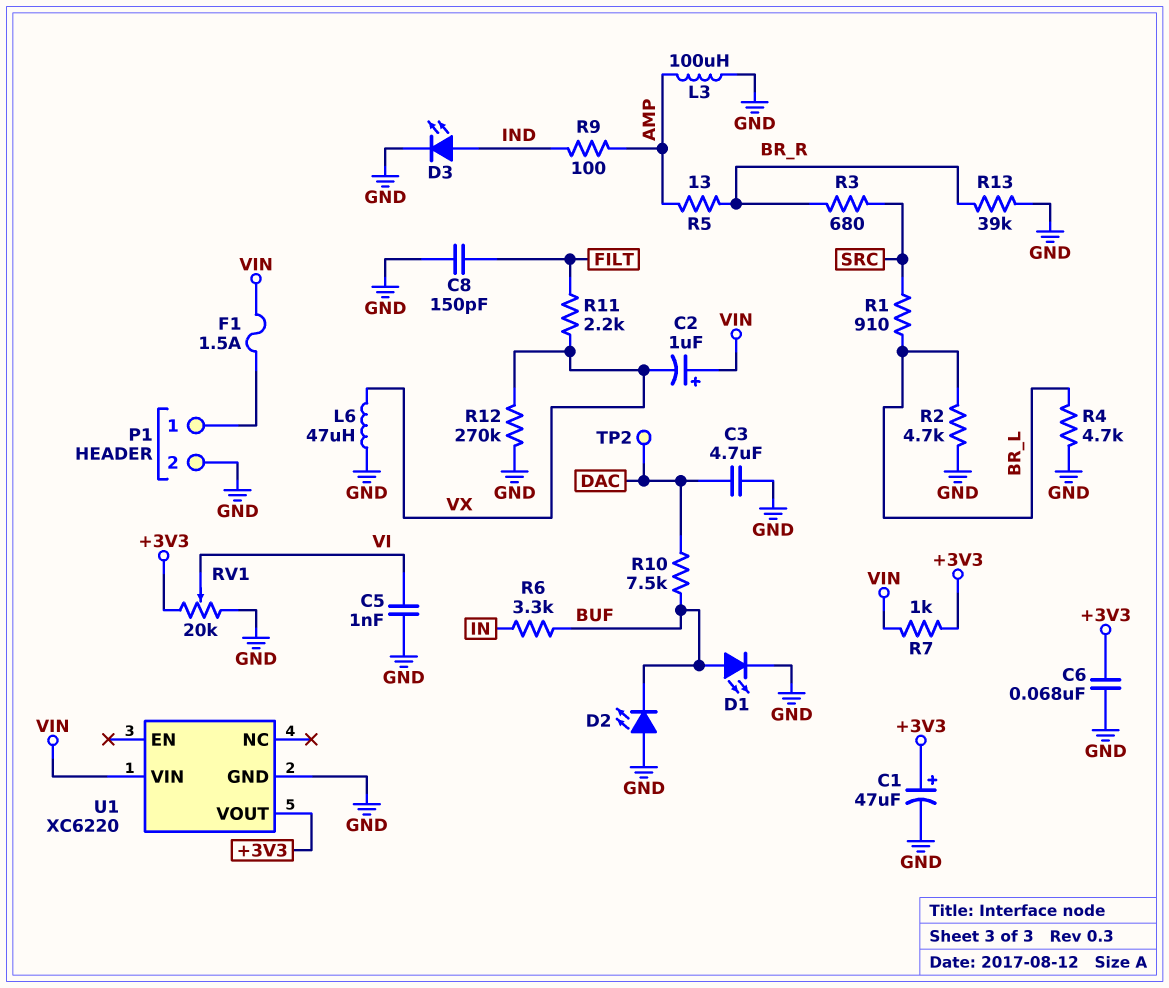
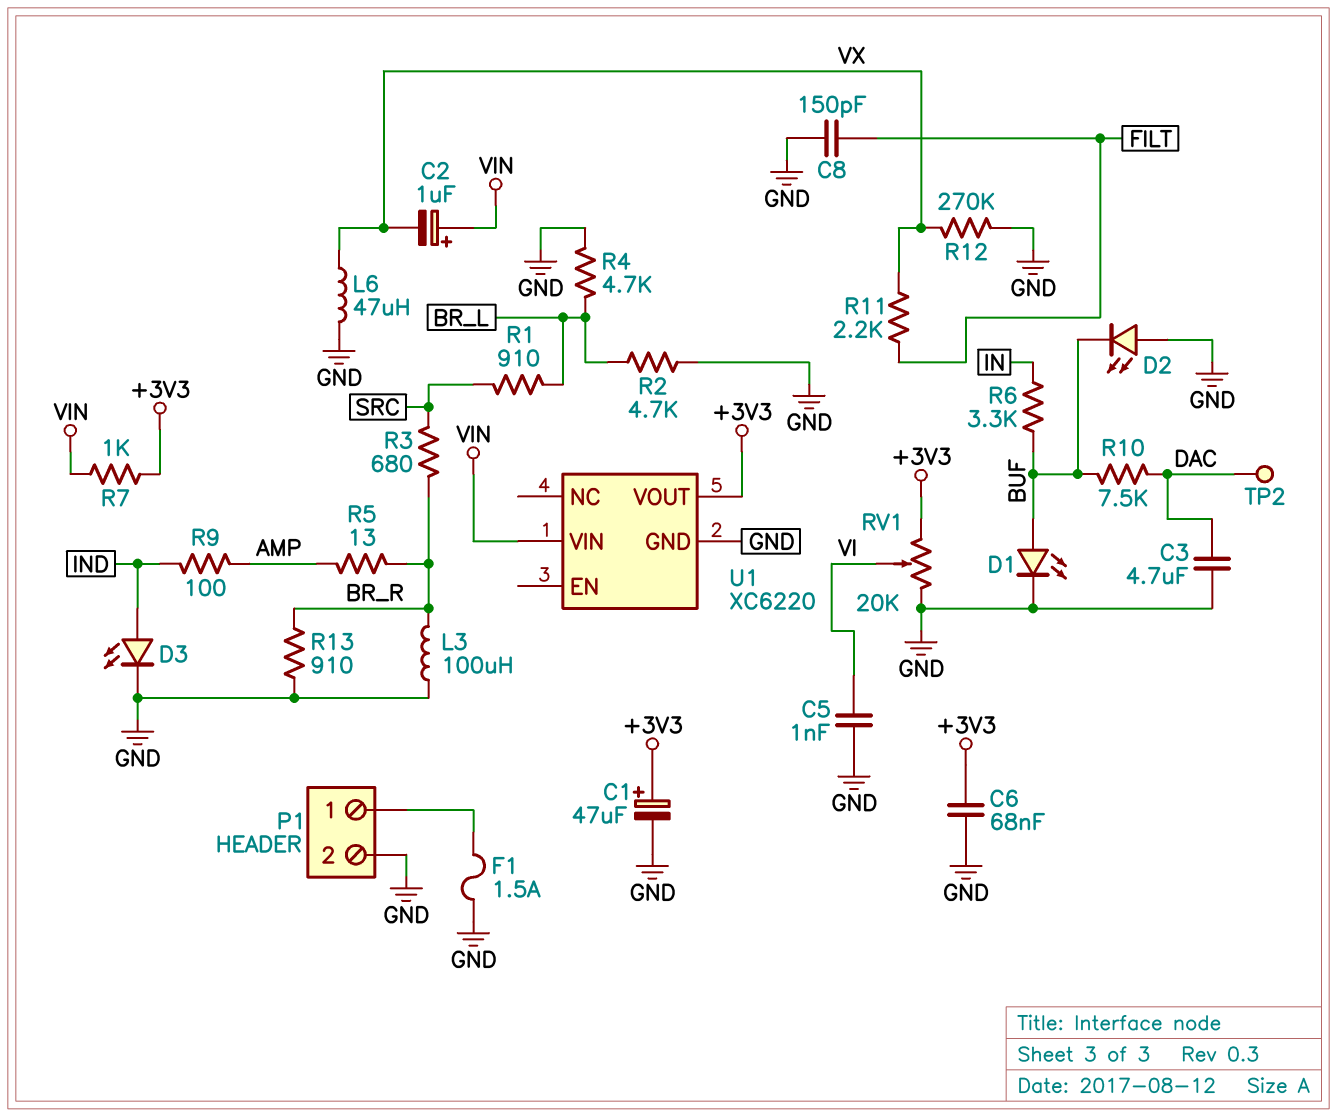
F1: 1.5A (P1/1, VIN) -> 1.5A (GND, P1/1)
L3: 100uH (AMP, GND) -> 100uH (BR_R, GND)
R13: 39k (BR_R, GND) -> 910 (BR_R, GND)

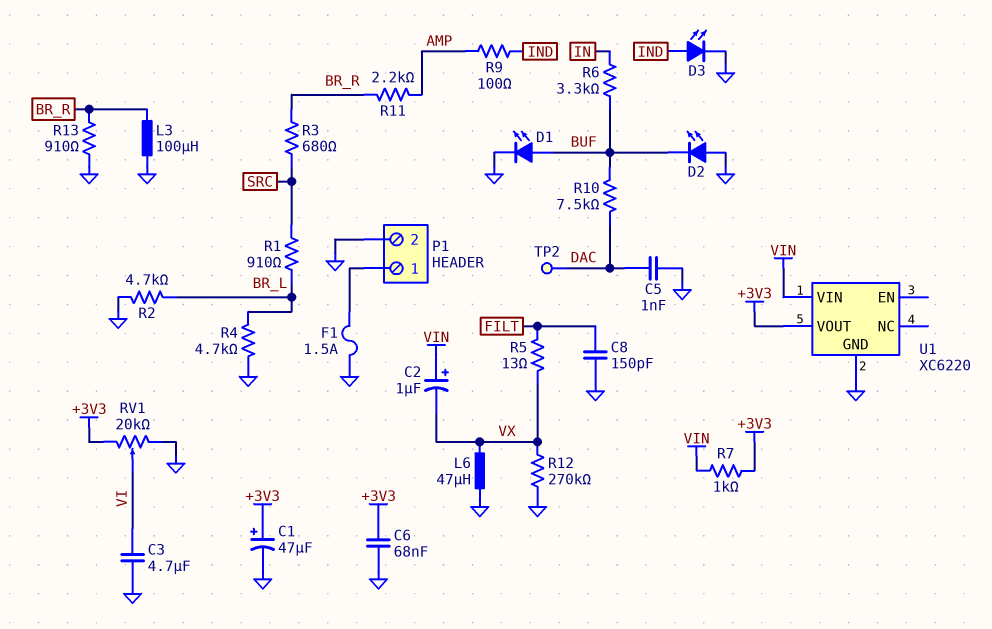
C3: 4.7uF (DAC, GND) -> 4.7uF (GND, VI)
C5: 1nF (GND, VI) -> 1nF (DAC, GND)
R5: 13 (AMP, BR_R) -> 13 (FILT, VX)
R11: 2.2k (FILT, VX) -> 2.2k (AMP, BR_R)

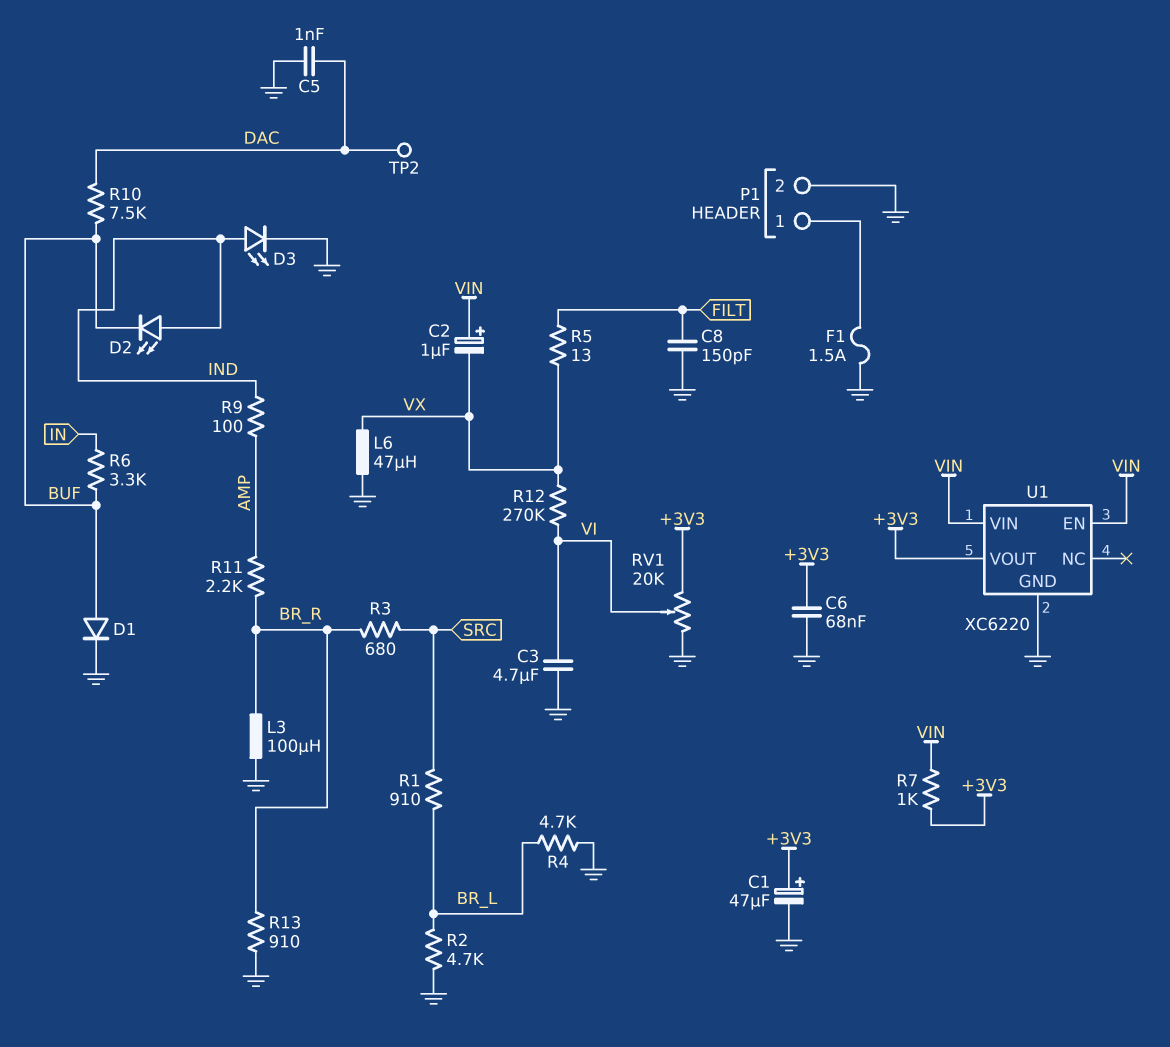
D1: LED (A BUF, K GND) -> diode (A BUF, K GND)
D2: LED (A GND, K BUF) -> LED (A IND, K BUF)
R12: 270k (GND, VX) -> 270k (VI, VX)
U1 pin EN: none -> VIN

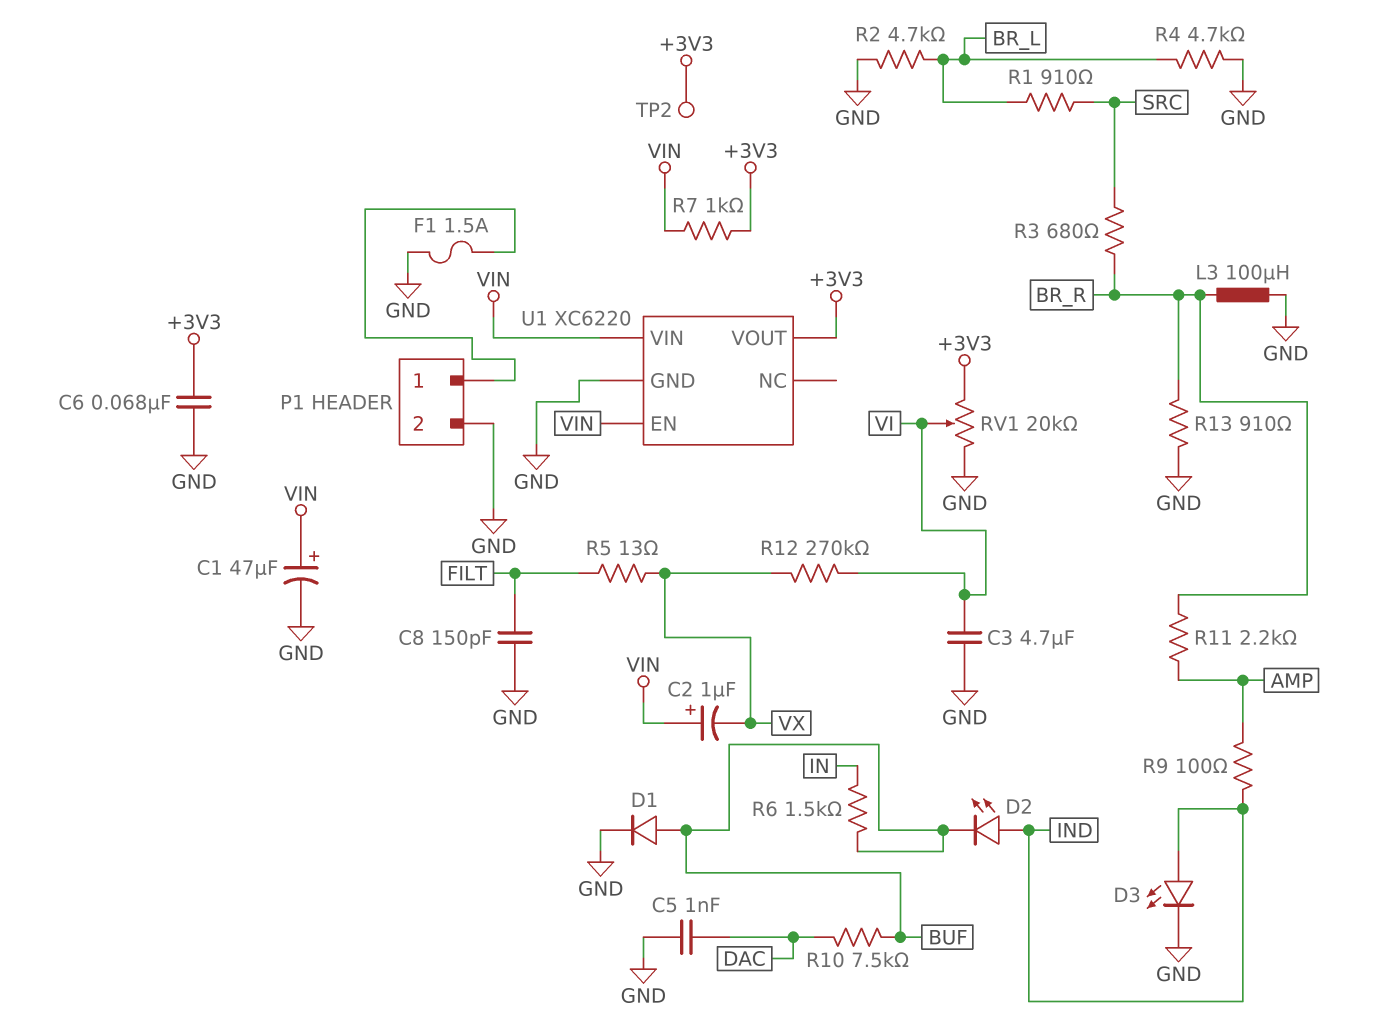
C1: 47uF (plus +3V3, minus GND) -> 47uF (plus VIN, minus GND)
L6: 47uH (GND, VX) -> none
R6: 3.3k (BUF, IN) -> 1.5k (BUF, IN)
TP2: test point (DAC) -> test point (+3V3)

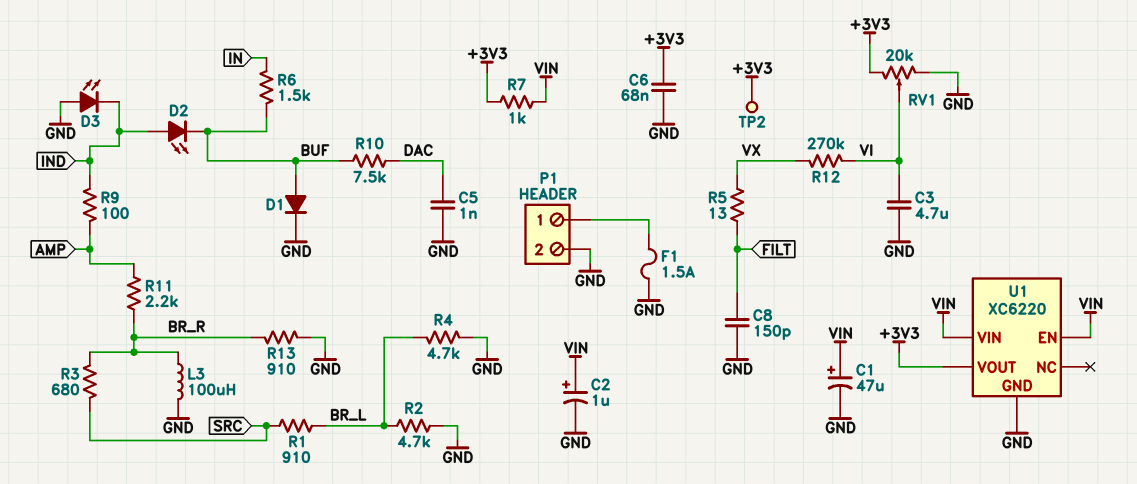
C2: 1uF (plus VIN, minus VX) -> 1uF (plus VIN, minus GND)
D3: LED (A IND, K GND) -> LED (A GND, K IND)

